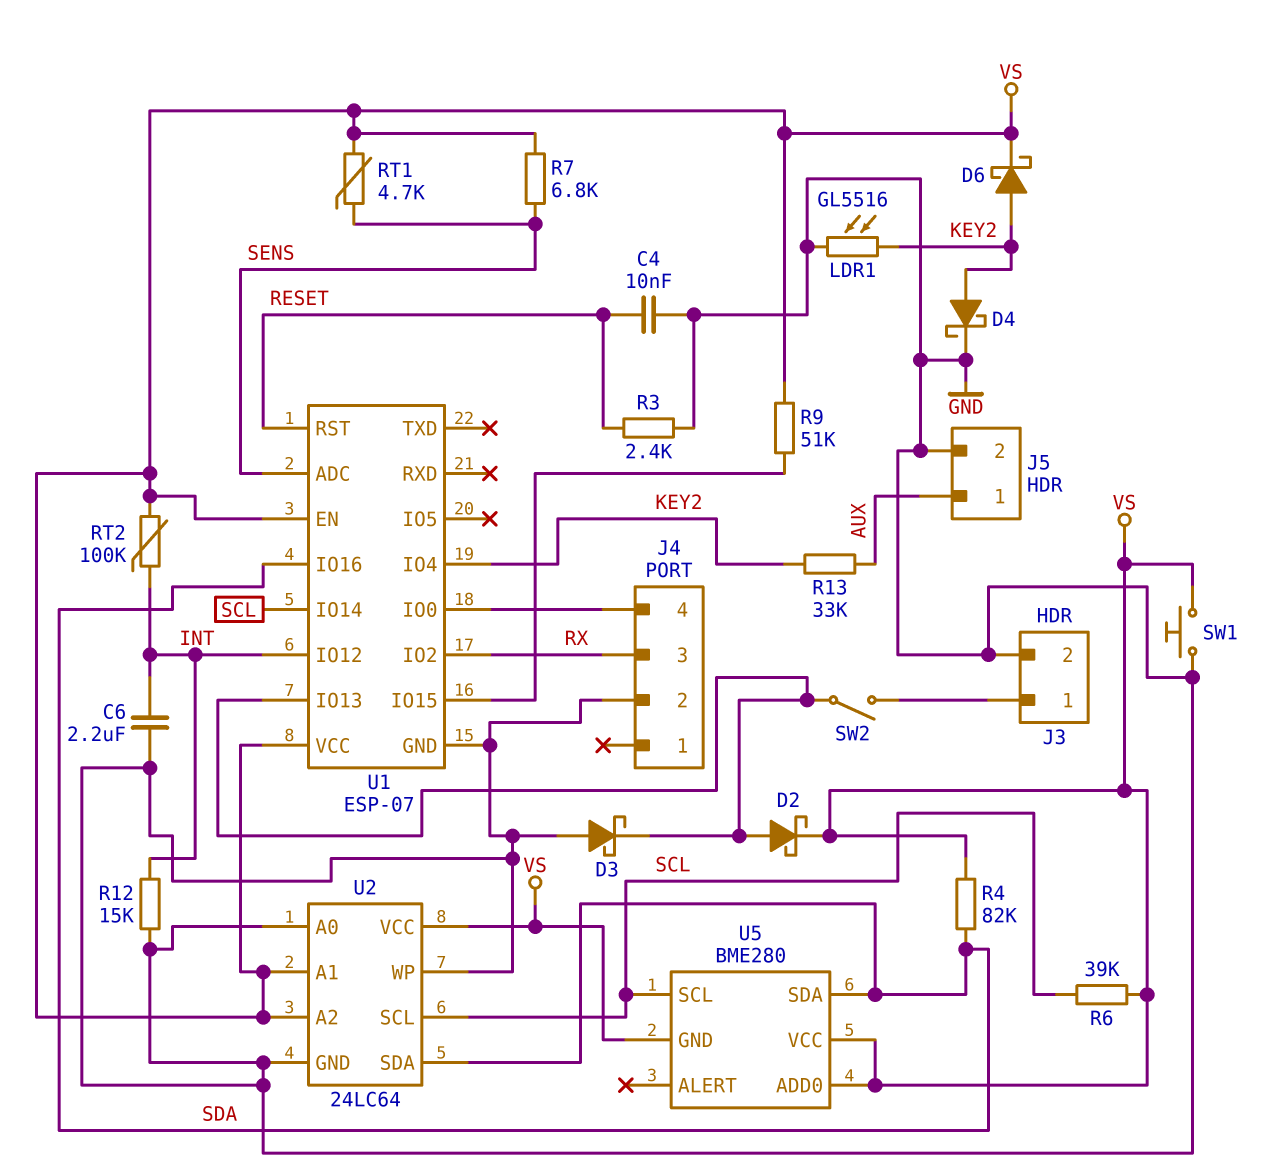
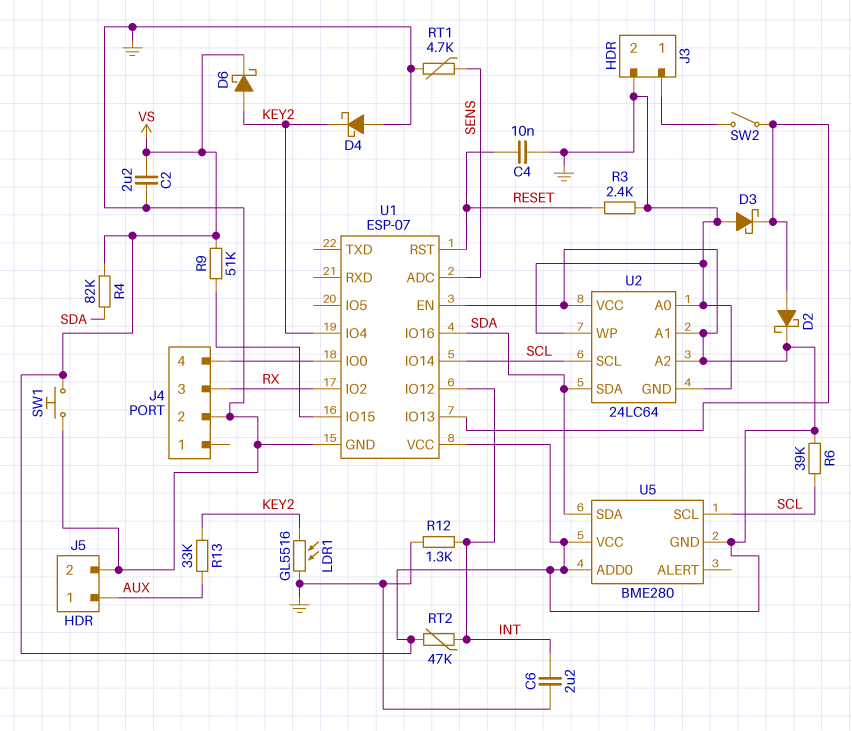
C2: none -> 2.2uF (GND, VS)
D4: schottky (A KEY2, K GND) -> schottky (A GND, K KEY2)
R7: 6.8k (SENS, VS) -> none
R12: 15k (GND, INT) -> 1.3k (GND, INT)
RT1: 4.7k (SENS, VS) -> 4.7k (GND, SENS)
RT2: 100k (INT, VS) -> 47k (INT, VS)

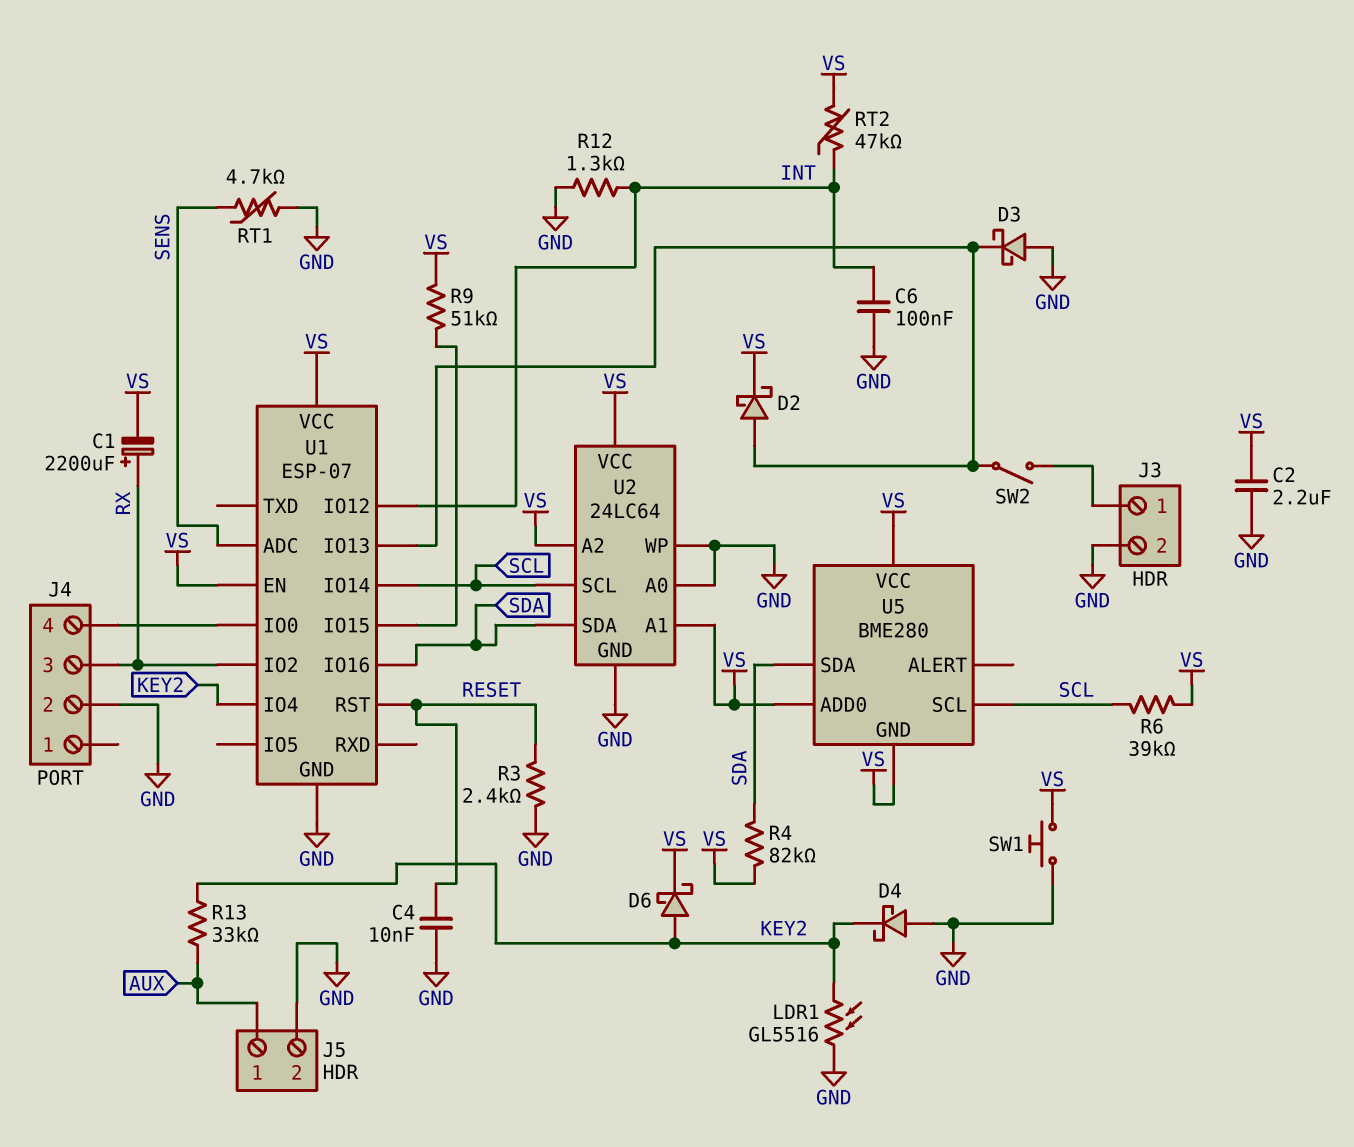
C1: none -> 2200uF (plus RX, minus VS)
C6: 2.2uF (GND, INT) -> 100nF (GND, INT)

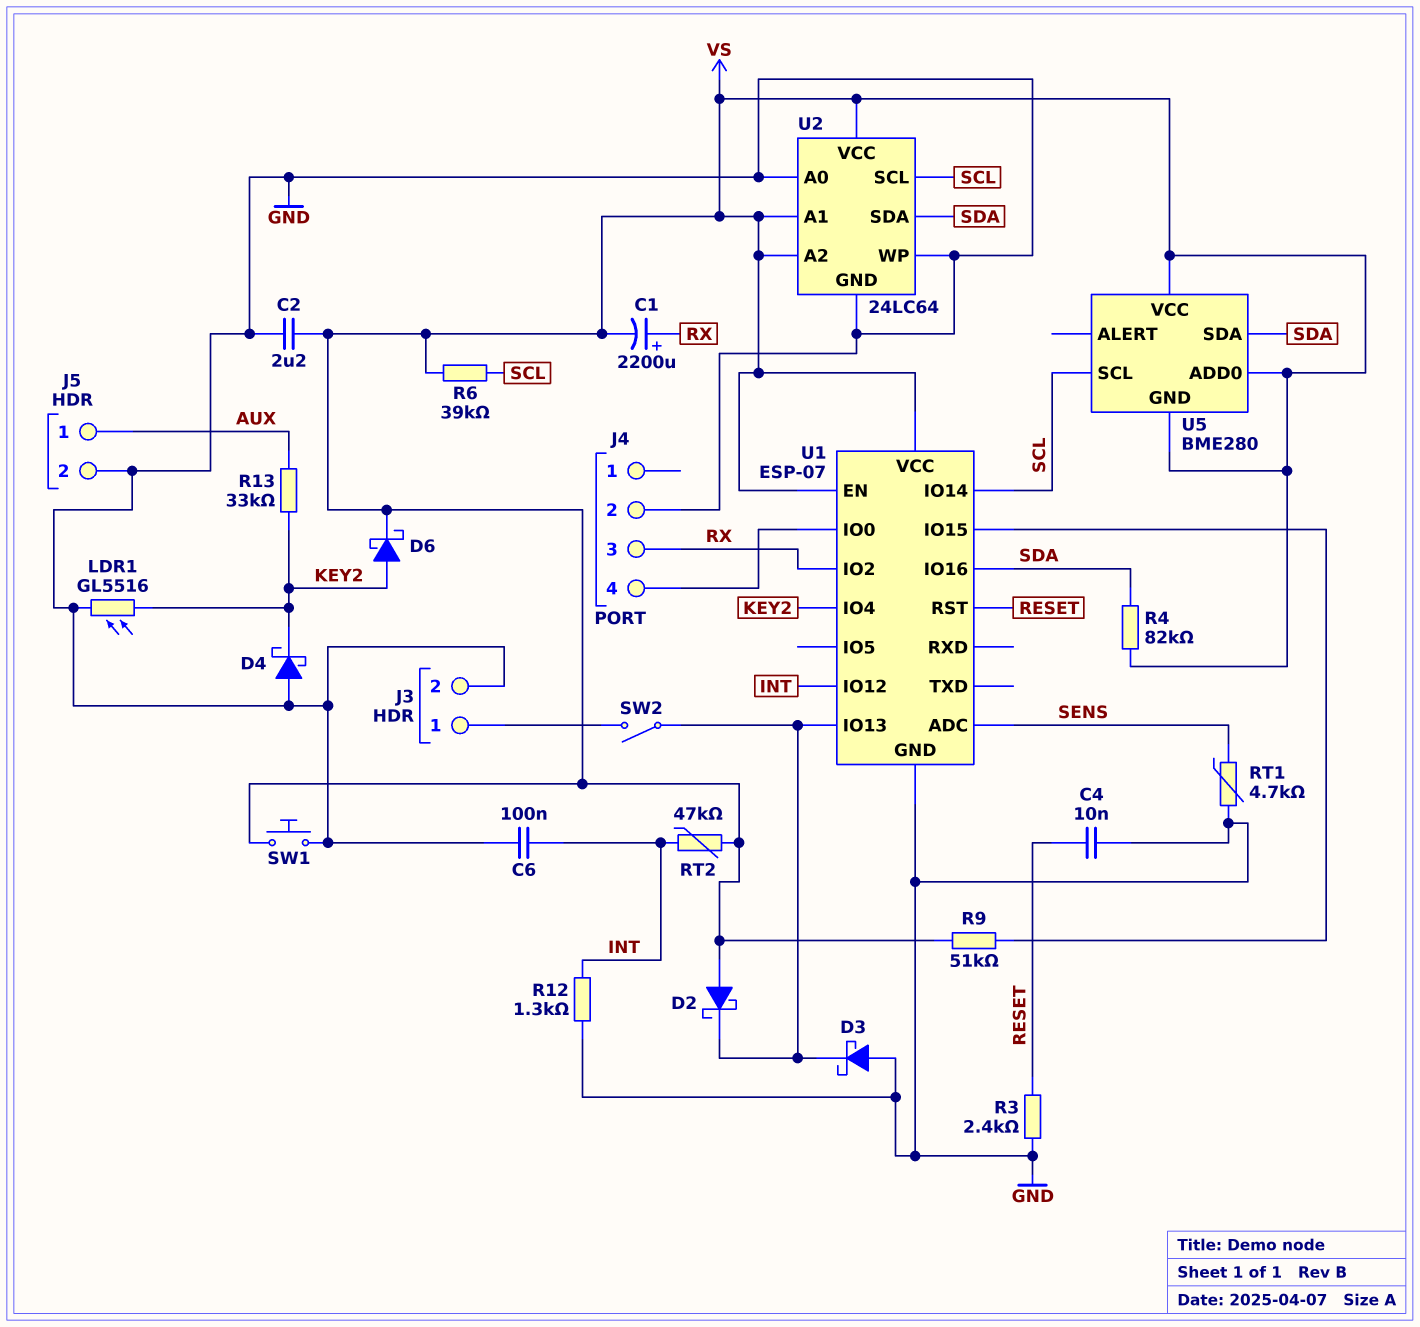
D2: schottky (A U1/IO13, K VS) -> schottky (A VS, K U1/IO13)

